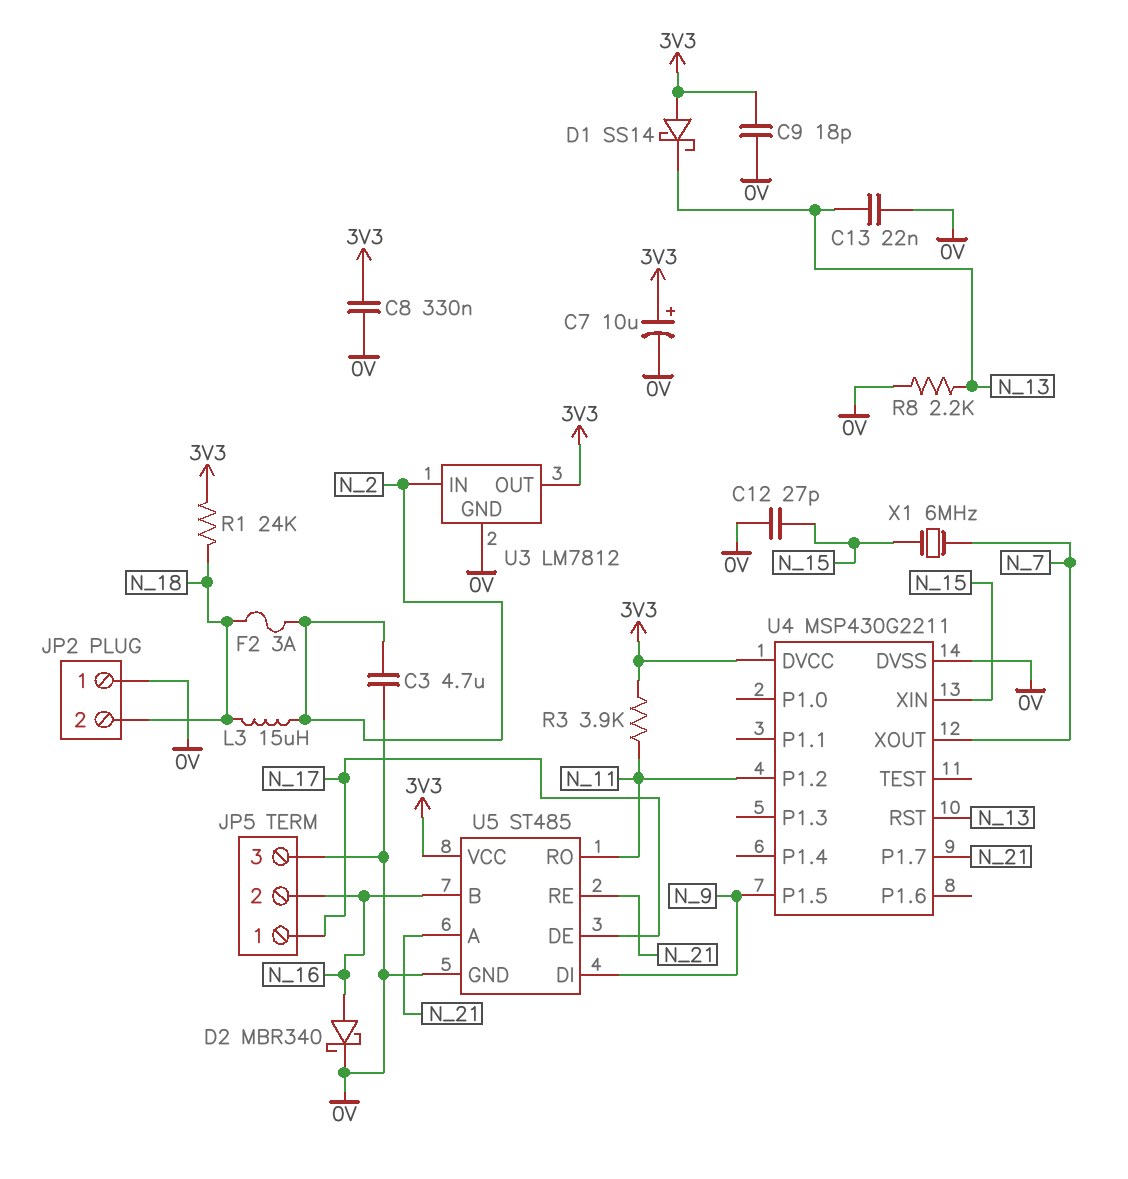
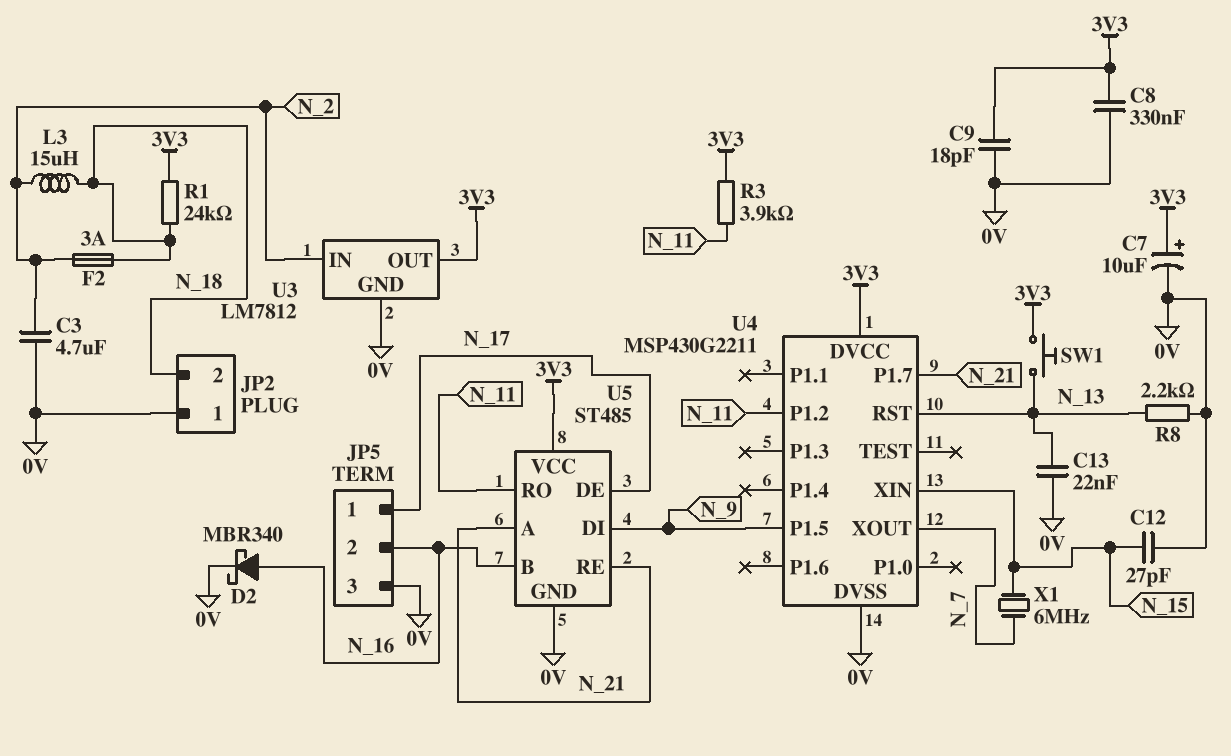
D1: schottky SS14 (A 3V3, K N_13) -> none
SW1: none -> button (3V3, N_13)

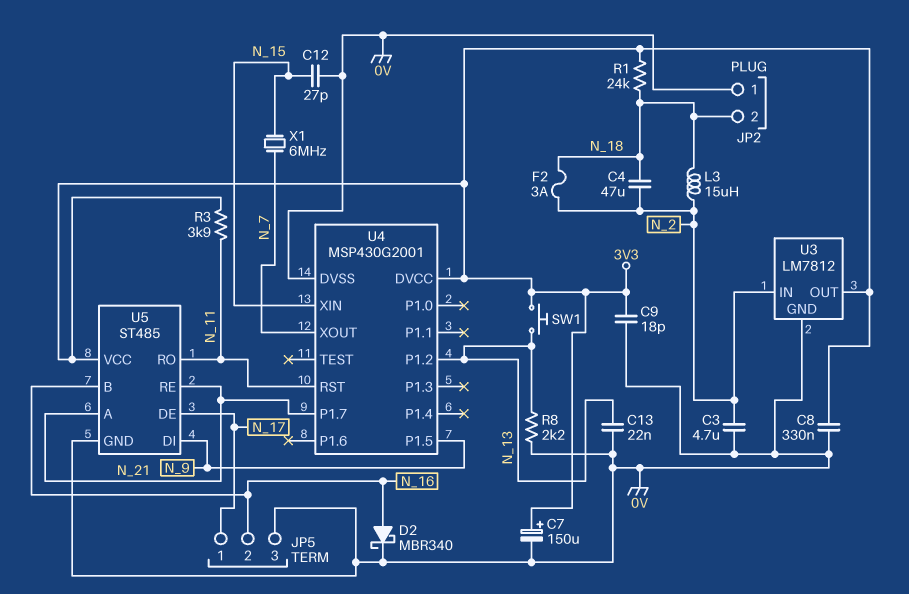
C4: none -> 47uF (N_2, N_18)
C7: 10uF (plus 3V3, minus 0V) -> 150uF (plus 3V3, minus 0V)
U4: MSP430G2211 -> MSP430G2001
U4 pin P1.2: N_11 -> N_13
U4 pin RST: N_13 -> N_11

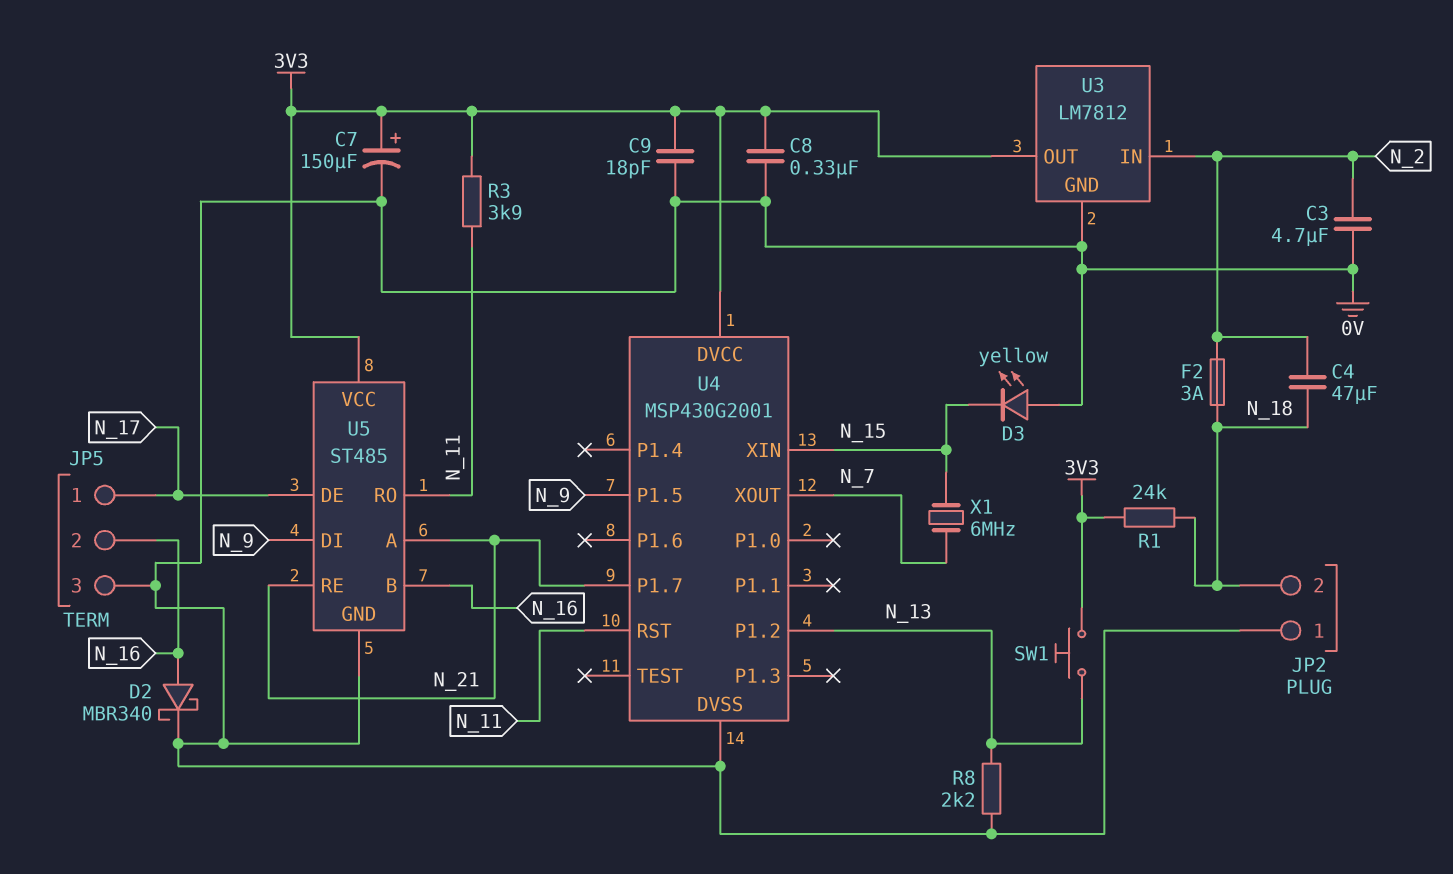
C12: 27pF (0V, N_15) -> none
C13: 22nF (0V, N_13) -> none
D3: none -> LED yellow (A 0V, K N_15)
L3: 15uH (N_2, N_18) -> none

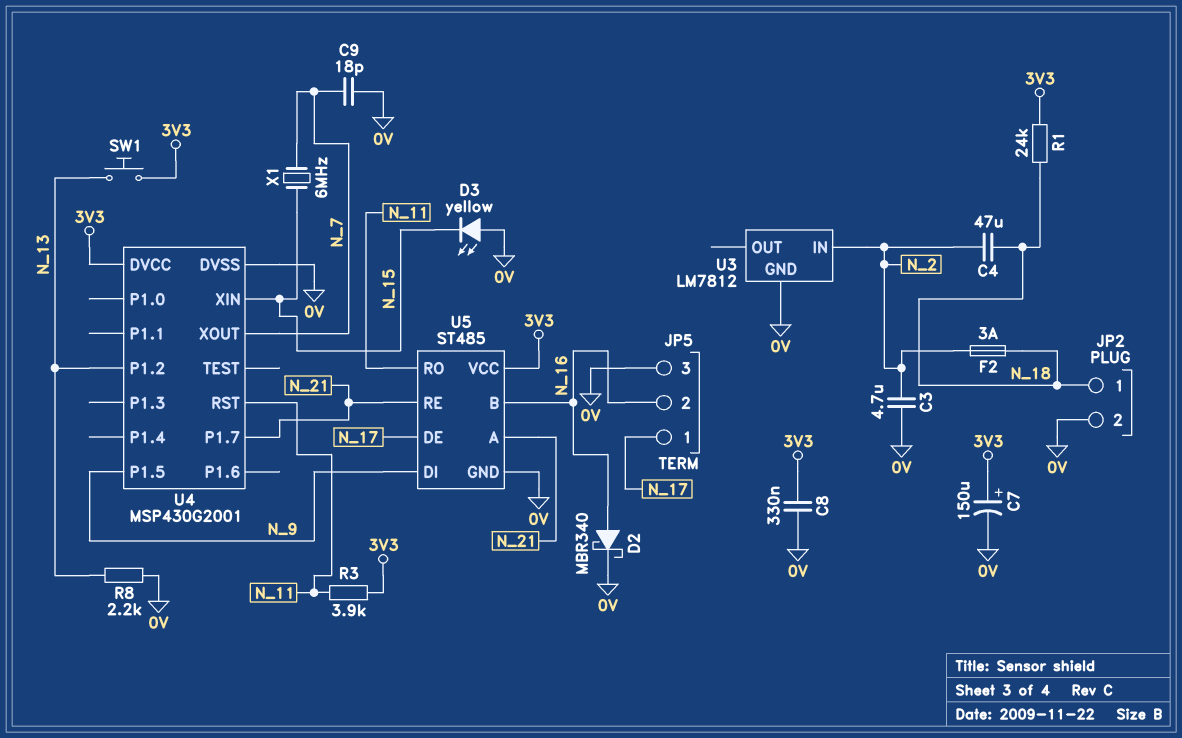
C9: 18pF (0V, 3V3) -> 18pF (0V, N_7)
JP2 pin 1: 0V -> N_18
JP2 pin 2: N_18 -> 0V
U3 pin OUT: 3V3 -> none

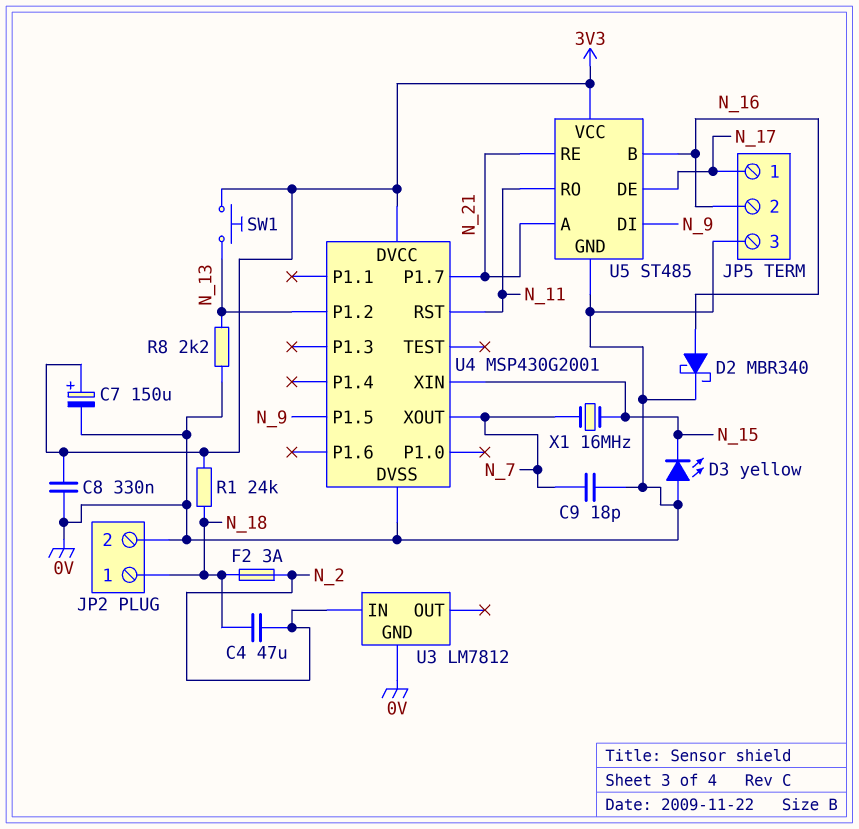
C3: 4.7uF (0V, N_2) -> none
R3: 3.9k (3V3, N_11) -> none
X1: 6MHz (N_7, N_15) -> 16MHz (N_7, N_15)

